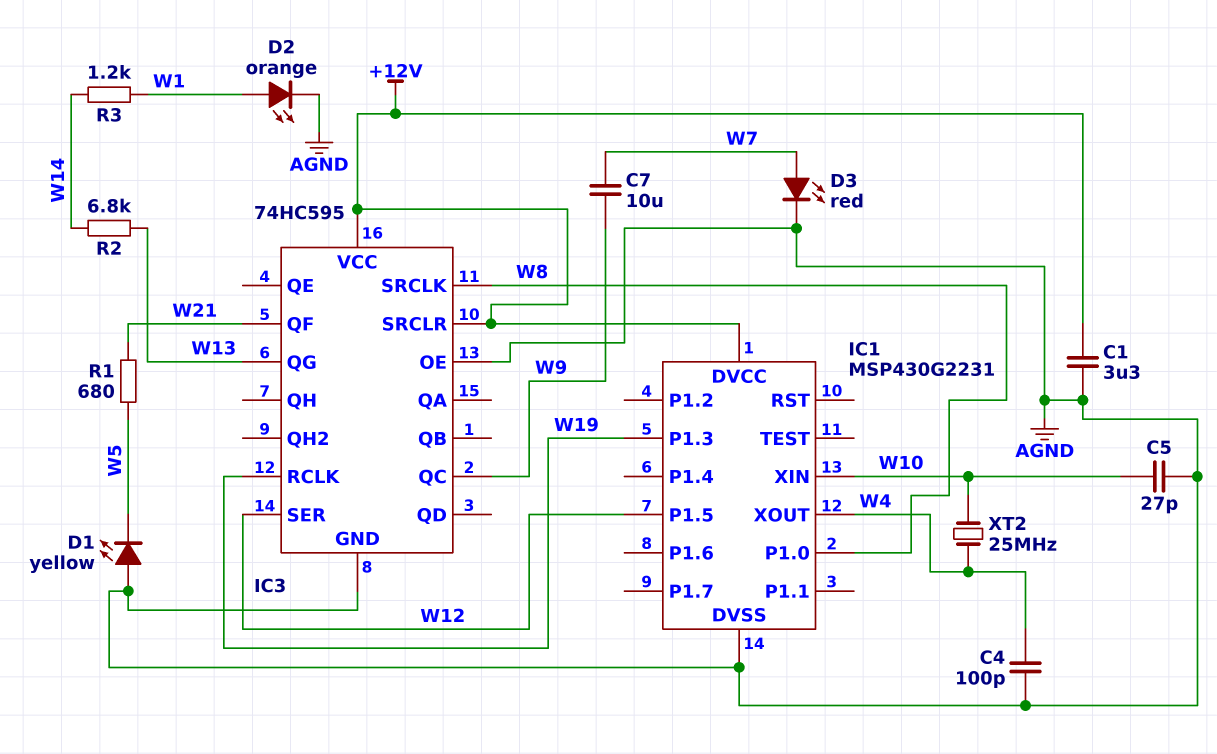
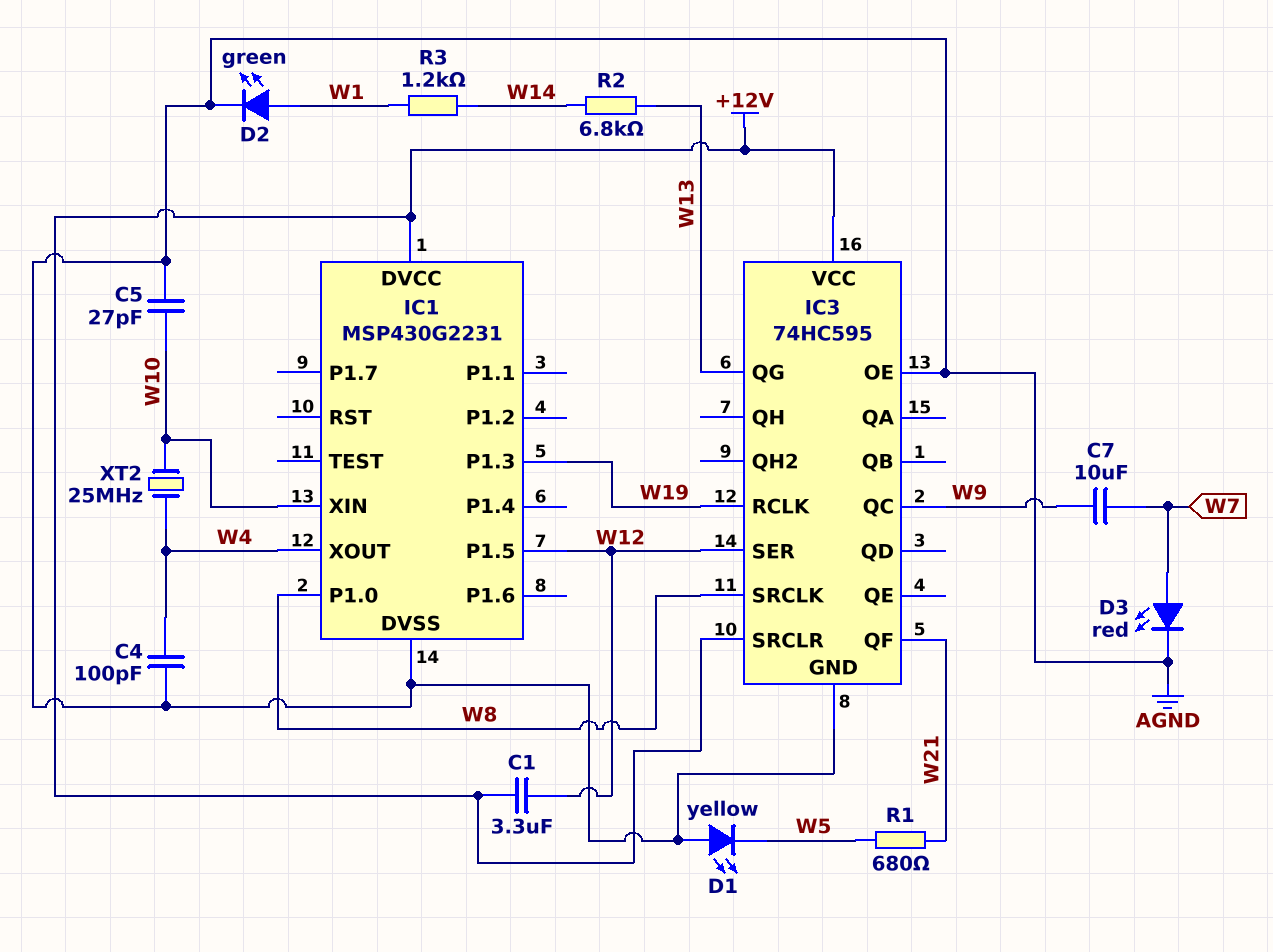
C1: 3.3uF (+12V, AGND) -> 3.3uF (+12V, W12)
D2: LED orange (A W1, K AGND) -> LED green (A W1, K AGND)

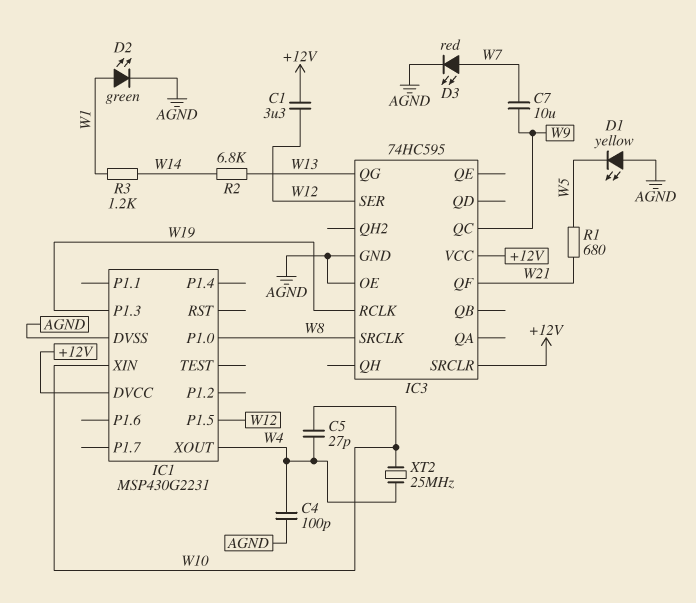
C5: 27pF (AGND, W10) -> 27pF (W4, W10)

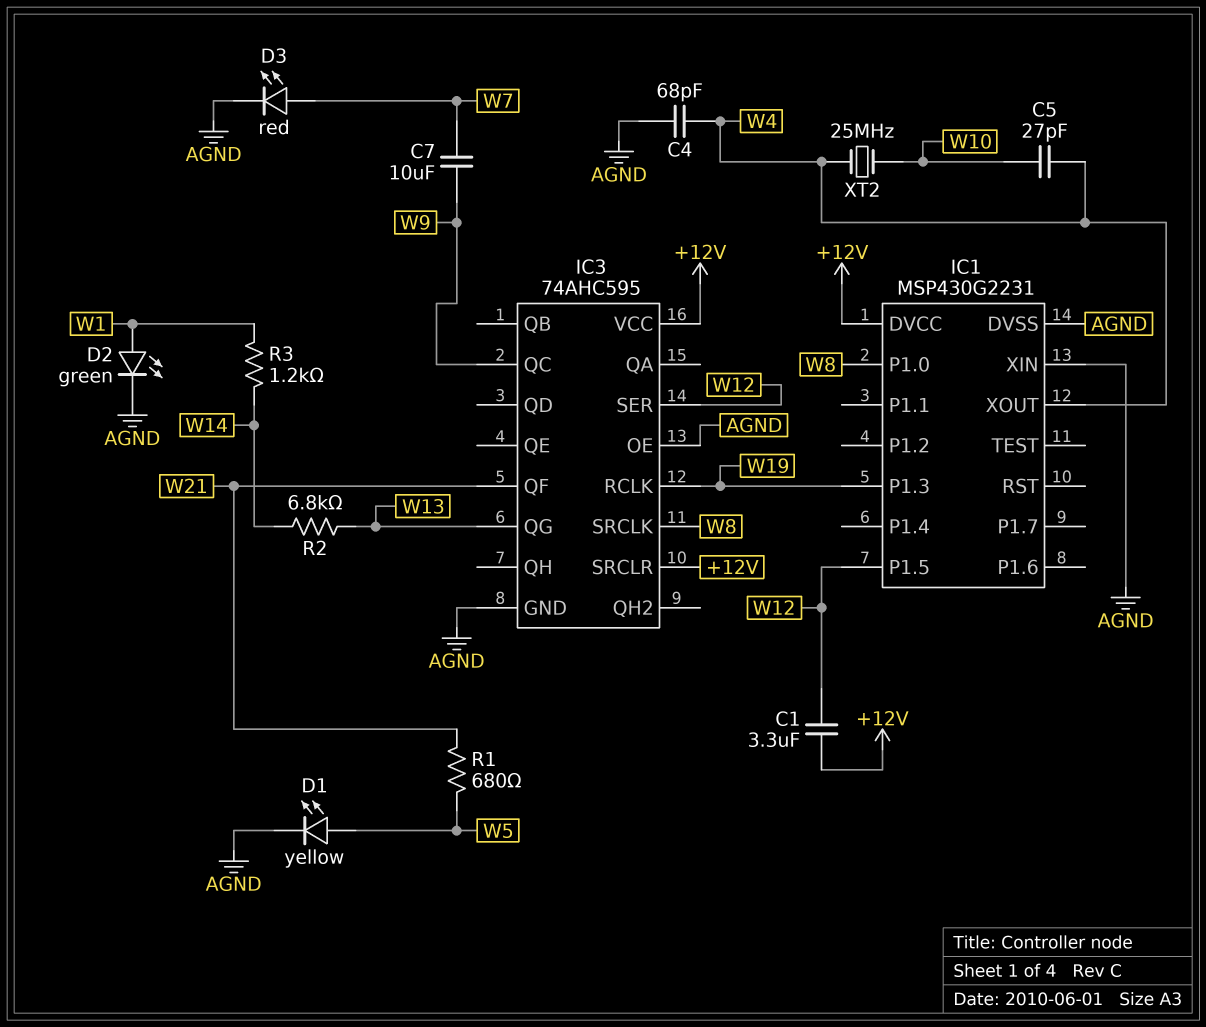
C4: 100pF (AGND, W4) -> 68pF (AGND, W4)
D1: LED yellow (A AGND, K W5) -> LED yellow (A W5, K AGND)
IC1 pin XIN: W10 -> AGND
IC3: 74HC595 -> 74AHC595

